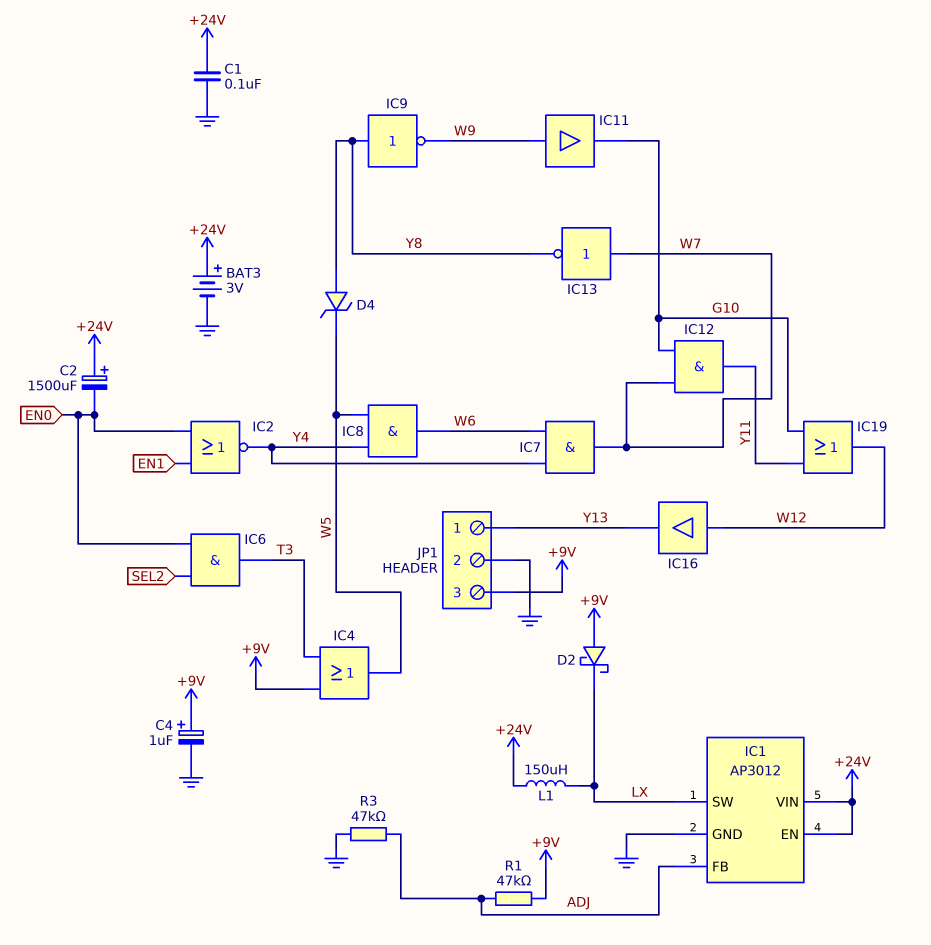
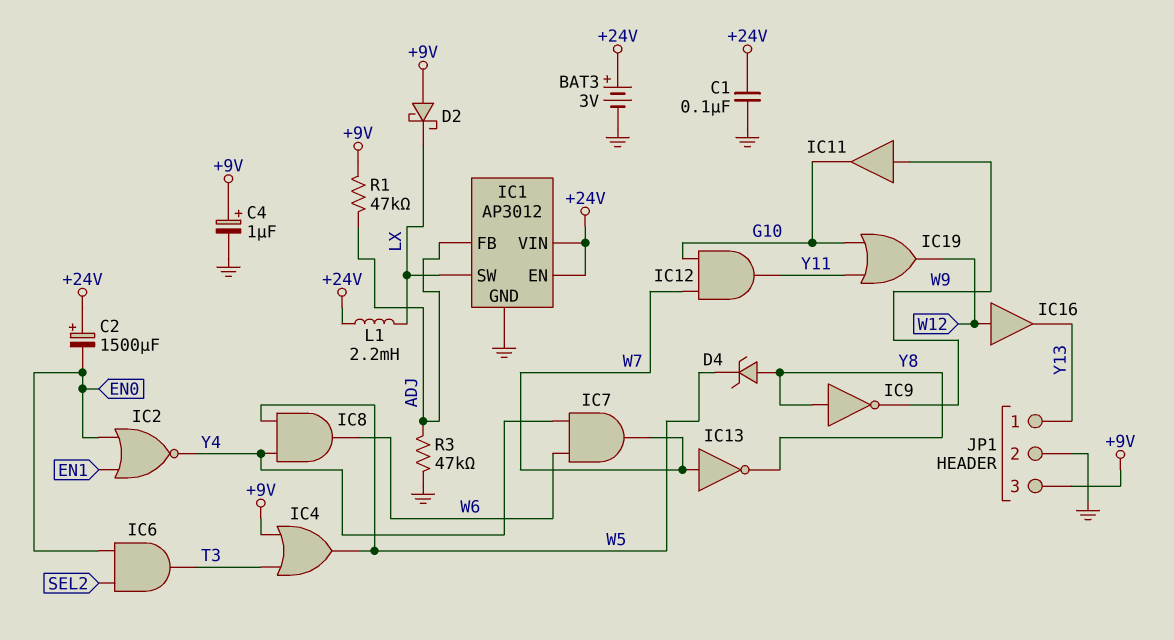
L1: 150uH (+24V, LX) -> 2.2mH (+24V, LX)

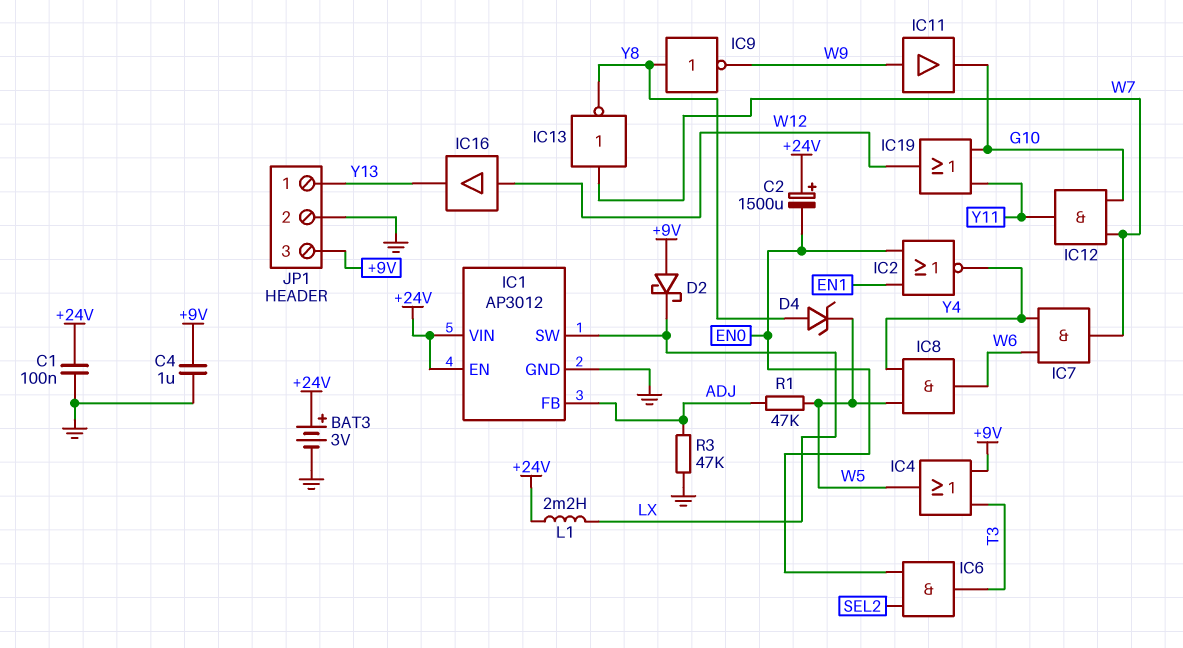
C4: 1uF (plus +9V, minus GND) -> 1uF (+9V, GND)
R1: 47k (+9V, ADJ) -> 47k (ADJ, W5)

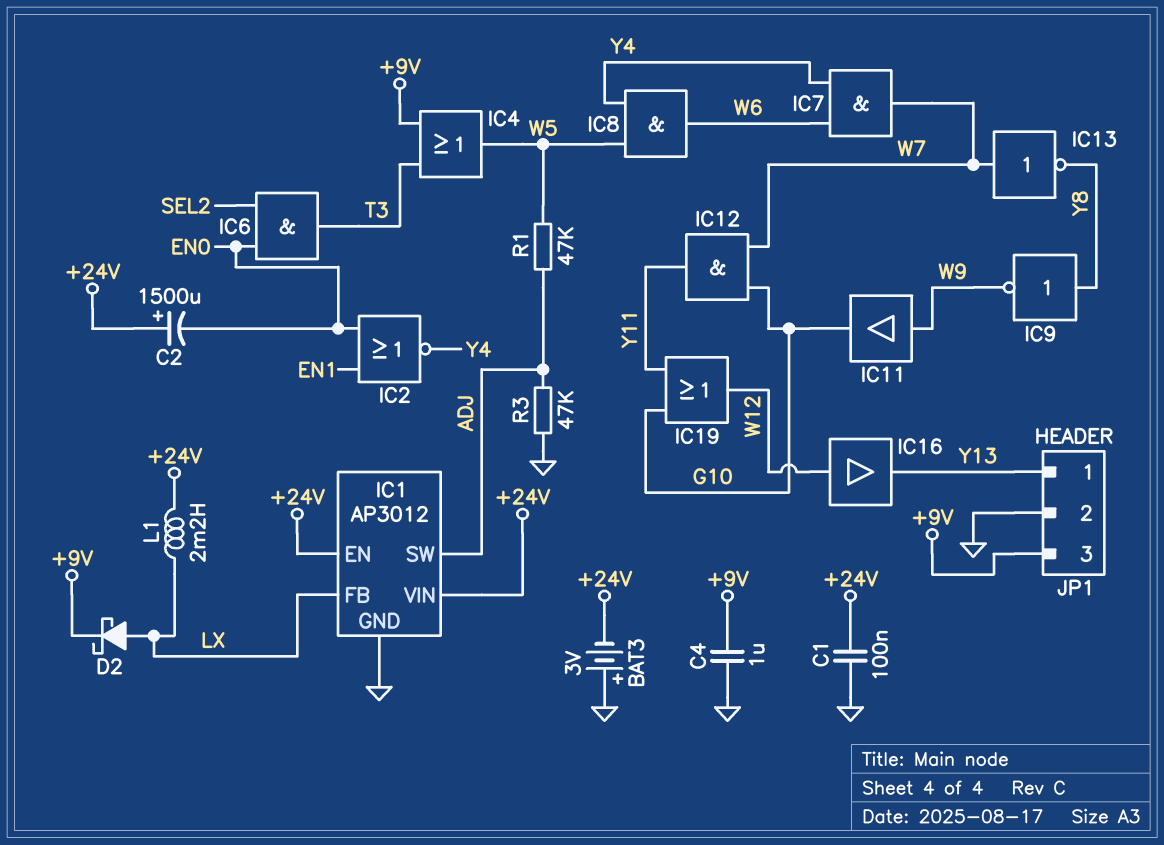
BAT3: 3V (plus +24V, minus GND) -> 3V (plus GND, minus +24V)
D2: schottky (A +9V, K LX) -> schottky (A LX, K +9V)
D4: zener (A Y8, K W5) -> none
IC1 pin FB: ADJ -> LX
IC1 pin SW: LX -> ADJ

